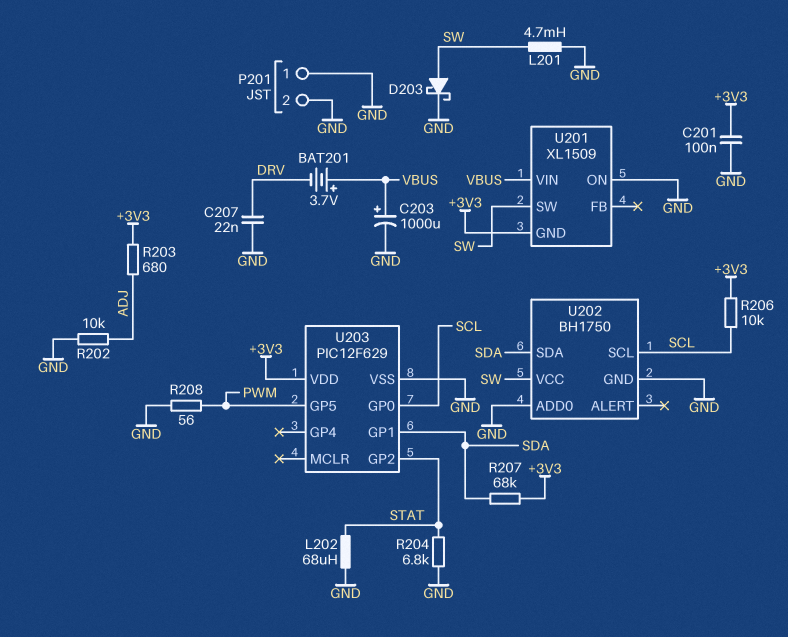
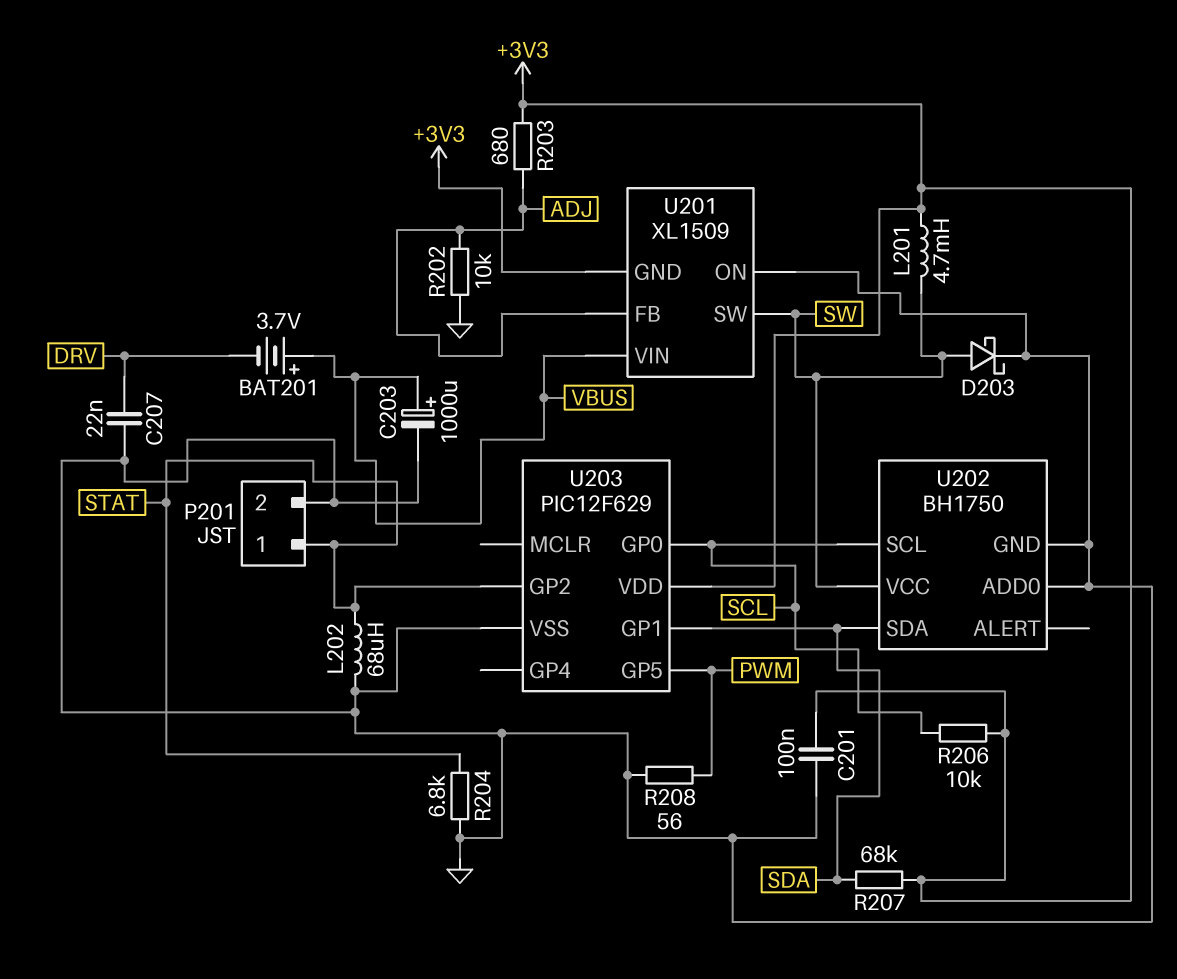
L201: 4.7mH (GND, SW) -> 4.7mH (+3V3, SW)
P201 pin 1: GND -> STAT
U201 pin FB: none -> ADJ

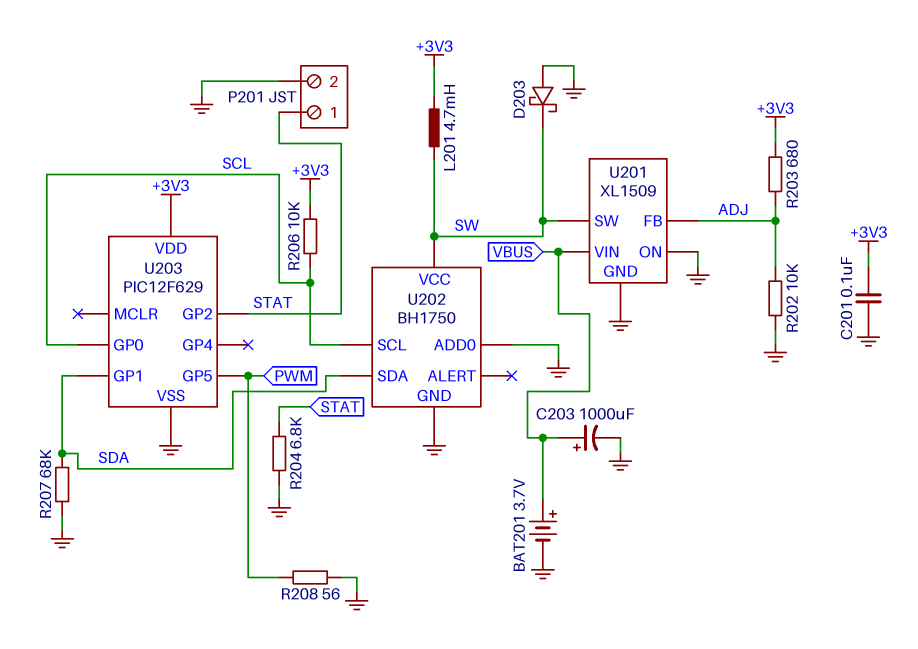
BAT201: 3.7V (plus VBUS, minus DRV) -> 3.7V (plus VBUS, minus GND)
C207: 22nF (DRV, GND) -> none
D203: schottky (A SW, K GND) -> schottky (A GND, K SW)
L202: 68uH (GND, STAT) -> none
R207: 68k (+3V3, SDA) -> 68k (GND, SDA)
U201 pin GND: +3V3 -> GND

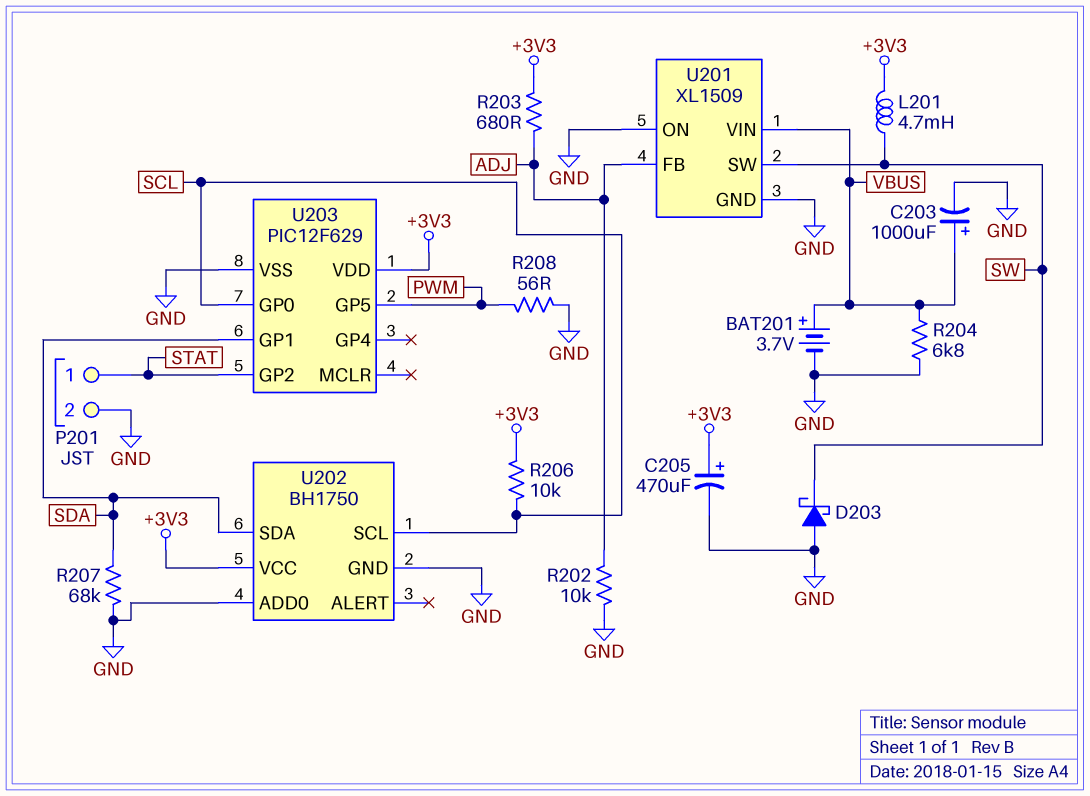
C201: 100nF (+3V3, GND) -> none
C205: none -> 470uF (plus +3V3, minus GND)
R204: 6.8k (GND, STAT) -> 6.8k (GND, VBUS)
U202 pin VCC: SW -> +3V3

